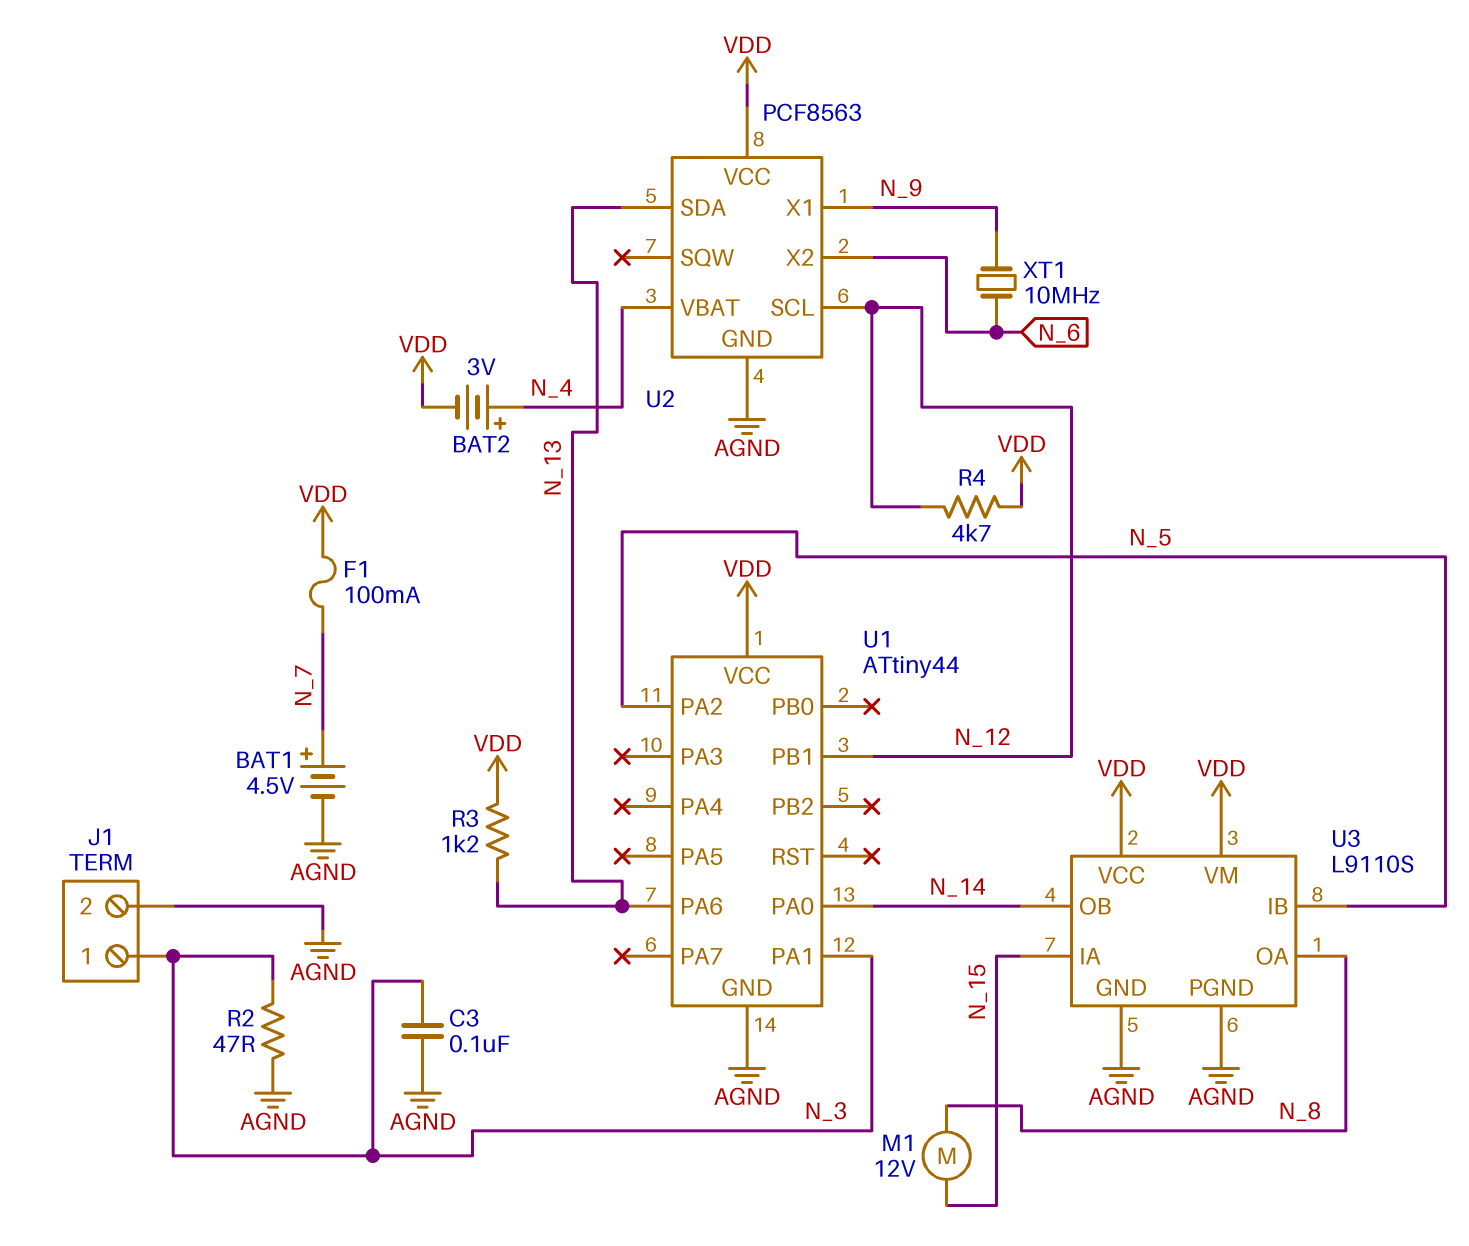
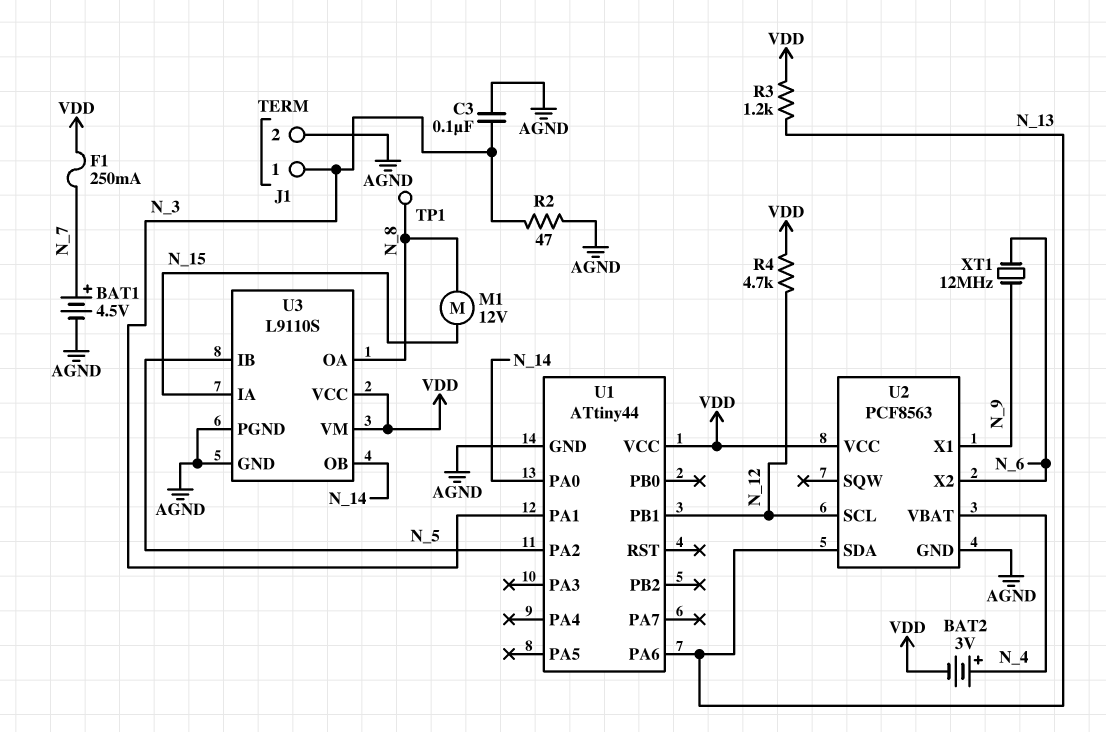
F1: 100mA (N_7, VDD) -> 250mA (N_7, VDD)
TP1: none -> test point (N_8)
XT1: 10MHz (N_6, N_9) -> 12MHz (N_6, N_9)

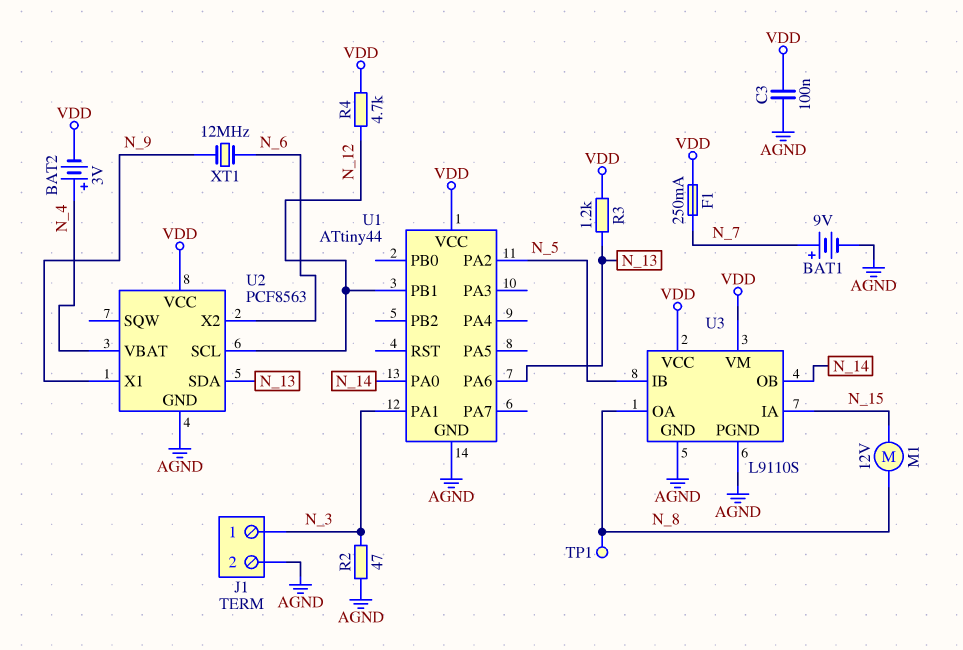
BAT1: 4.5V (plus N_7, minus AGND) -> 9V (plus N_7, minus AGND)
C3: 100nF (AGND, N_3) -> 100nF (AGND, VDD)

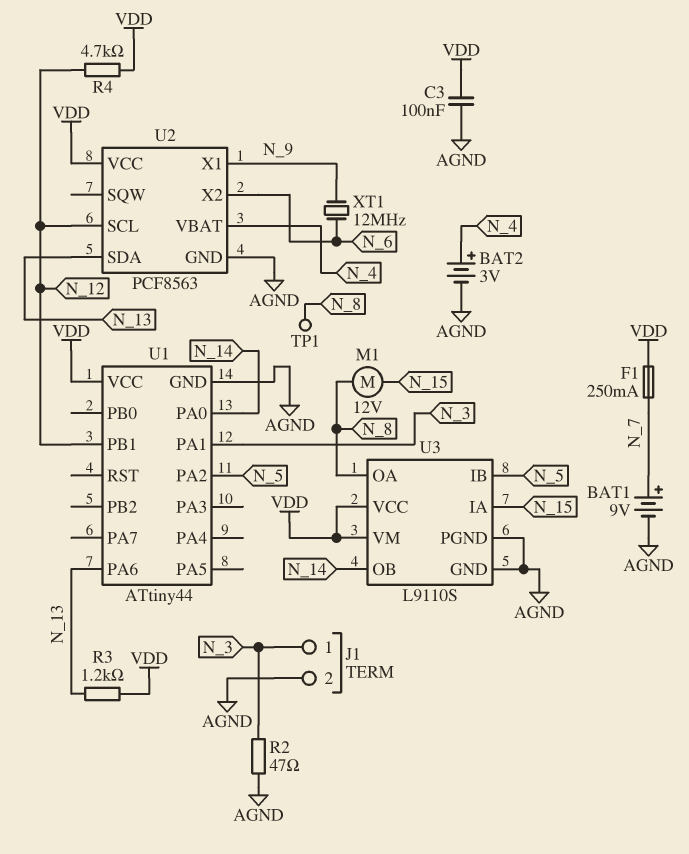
BAT2: 3V (plus N_4, minus VDD) -> 3V (plus N_4, minus AGND)

